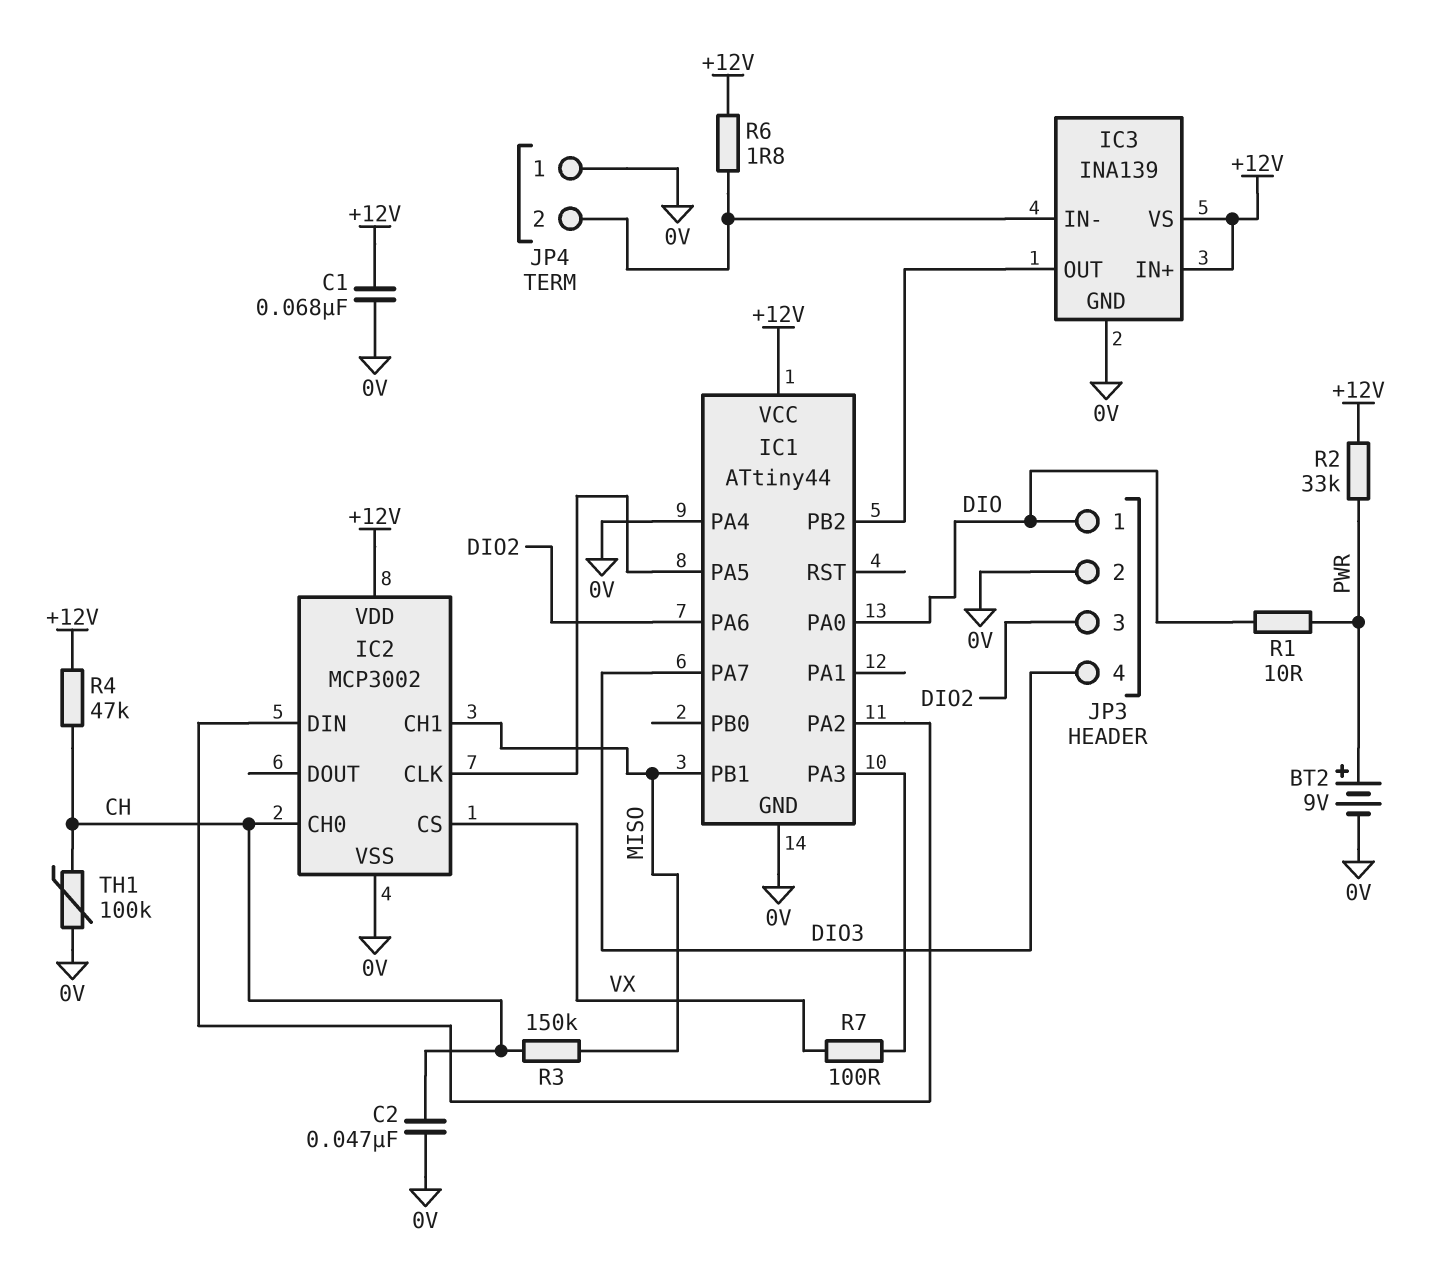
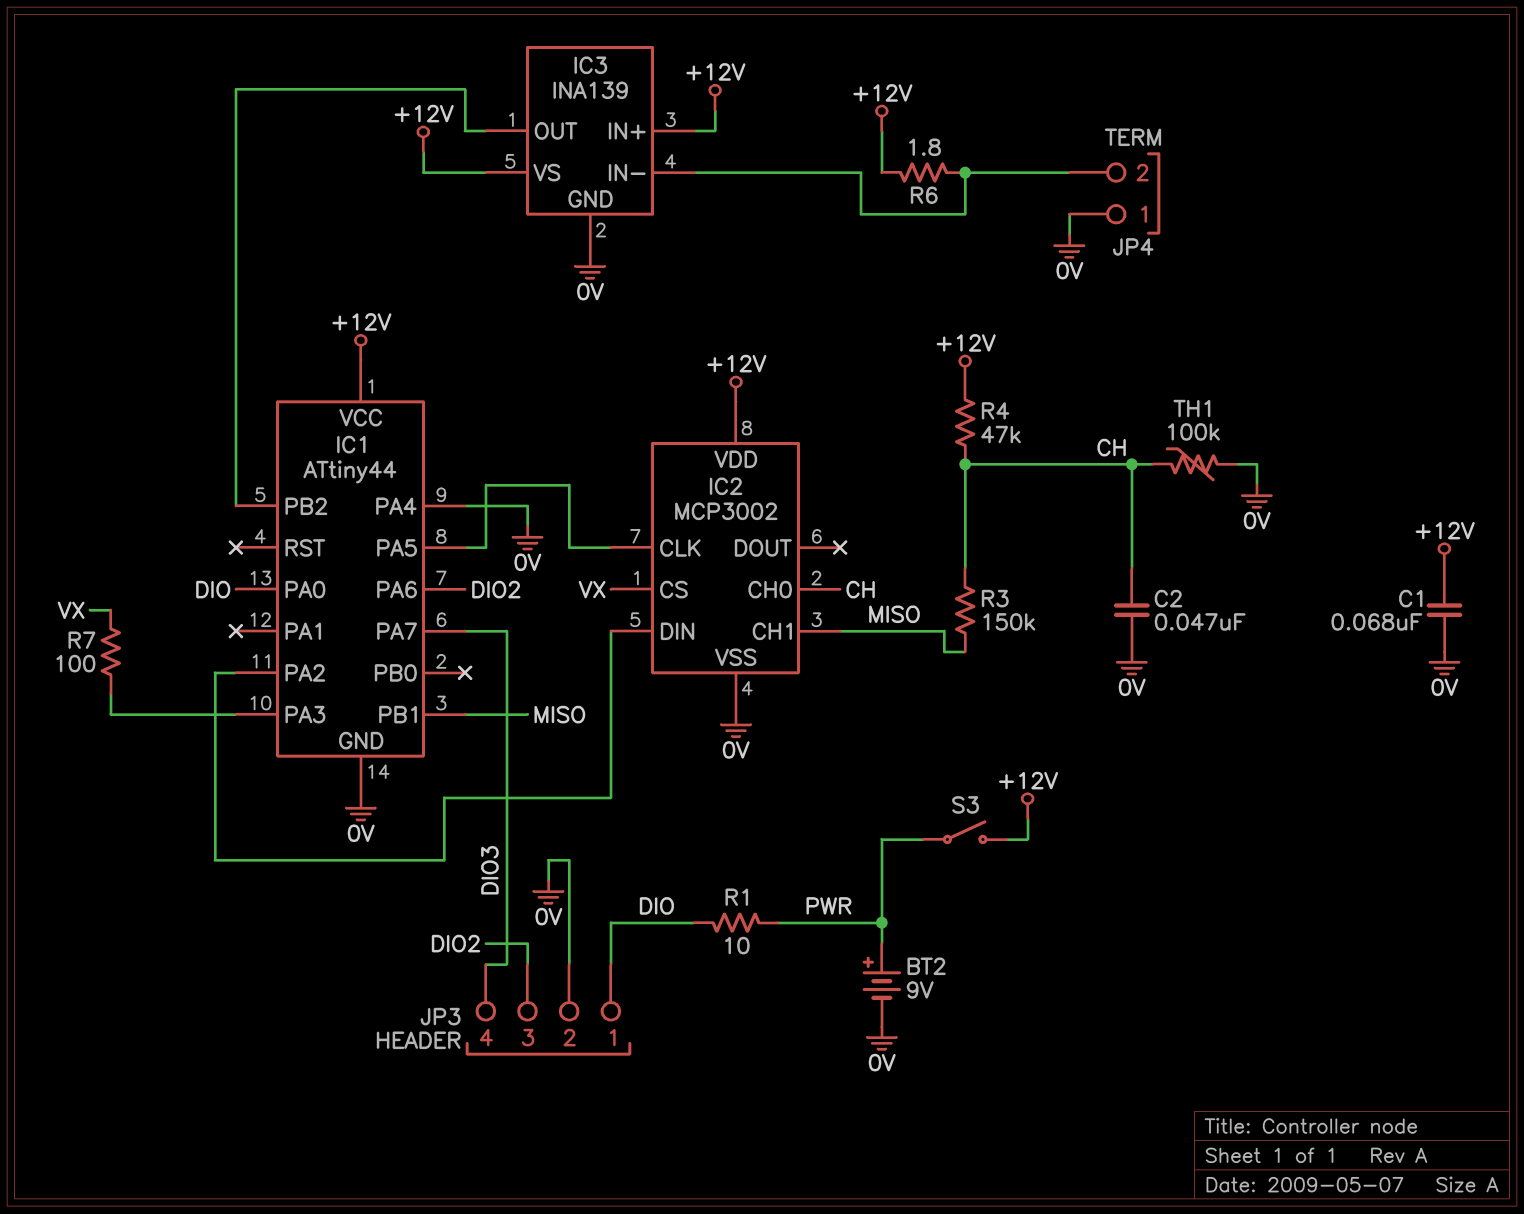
R2: 33k (+12V, PWR) -> none
S3: none -> switch (+12V, PWR)

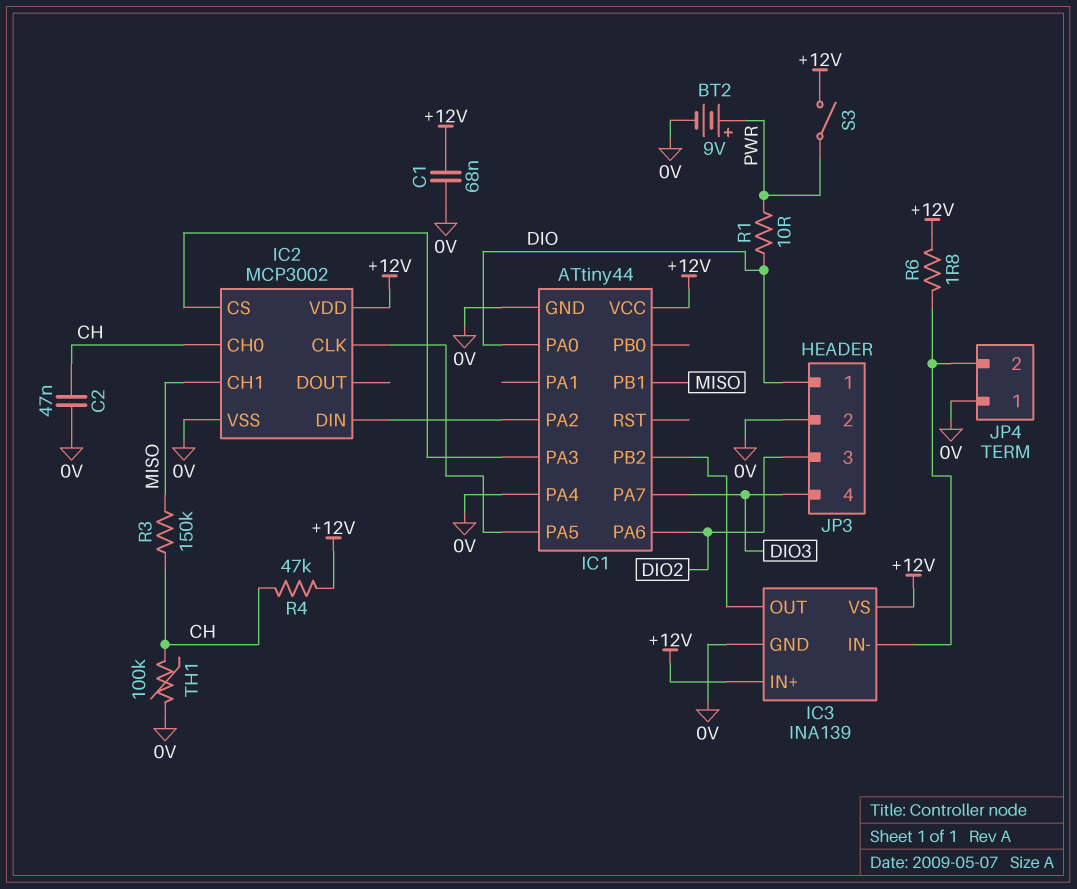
IC2 pin CS: VX -> IC1/PA3
R7: 100 (IC1/PA3, VX) -> none

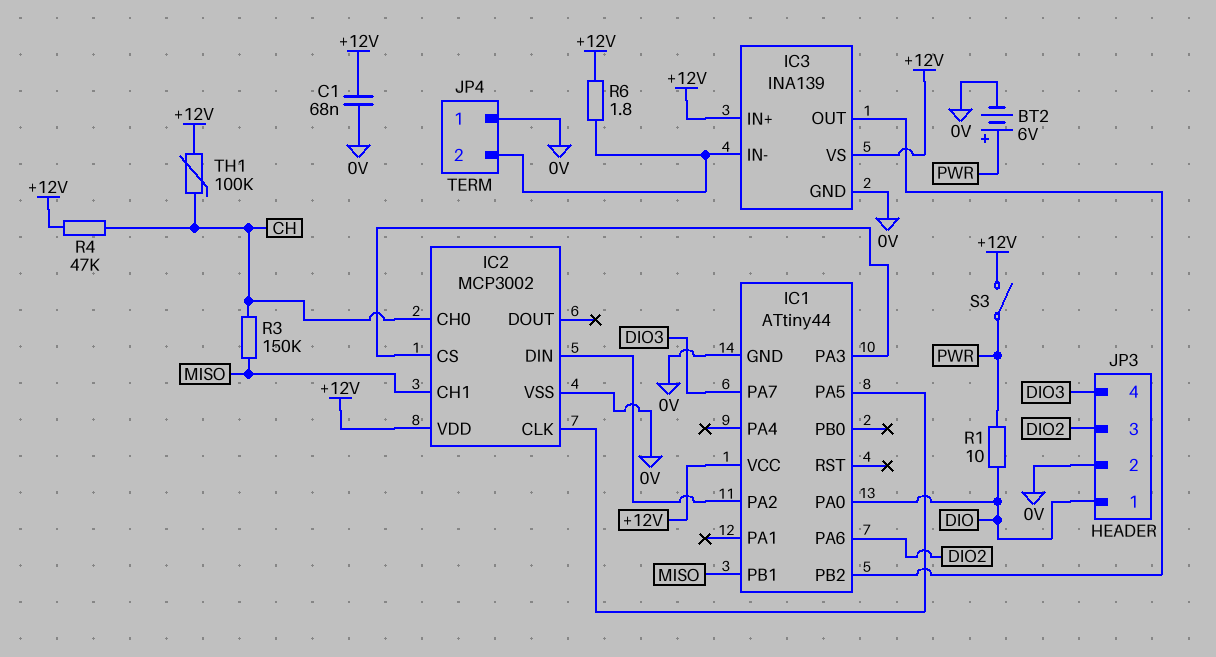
BT2: 9V (plus PWR, minus 0V) -> 6V (plus PWR, minus 0V)
C2: 47nF (0V, CH) -> none
IC1 pin PA4: 0V -> none
TH1: 100k (0V, CH) -> 100k (+12V, CH)

